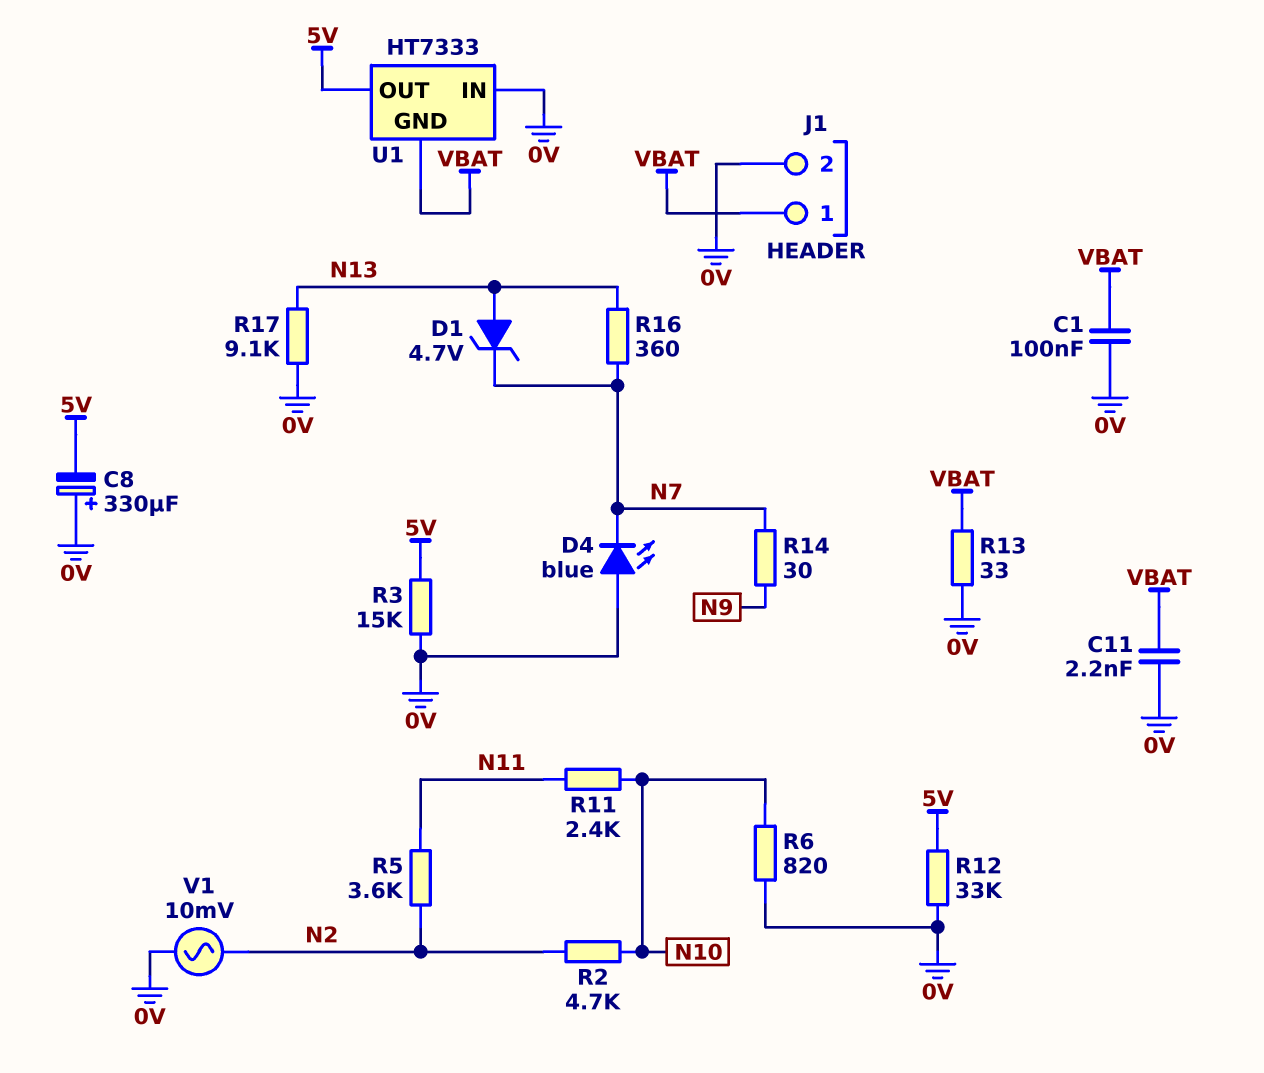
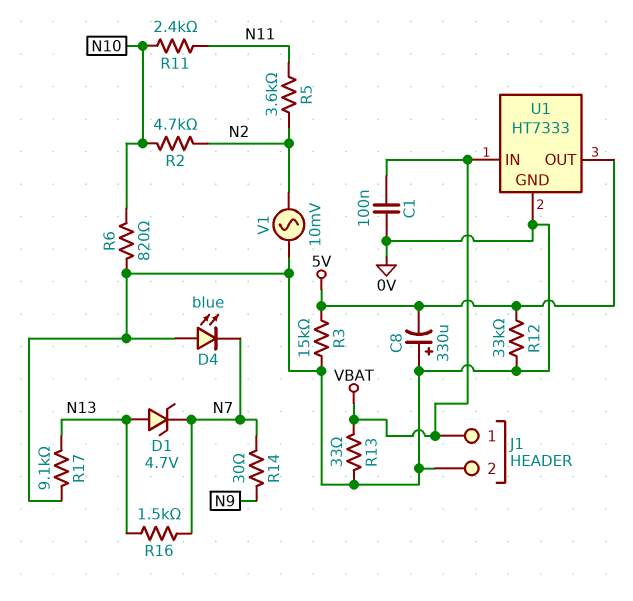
C11: 2.2nF (0V, VBAT) -> none
R16: 360 (N7, N13) -> 1.5k (N7, N13)
U1 pin GND: VBAT -> 0V
U1 pin IN: 0V -> VBAT

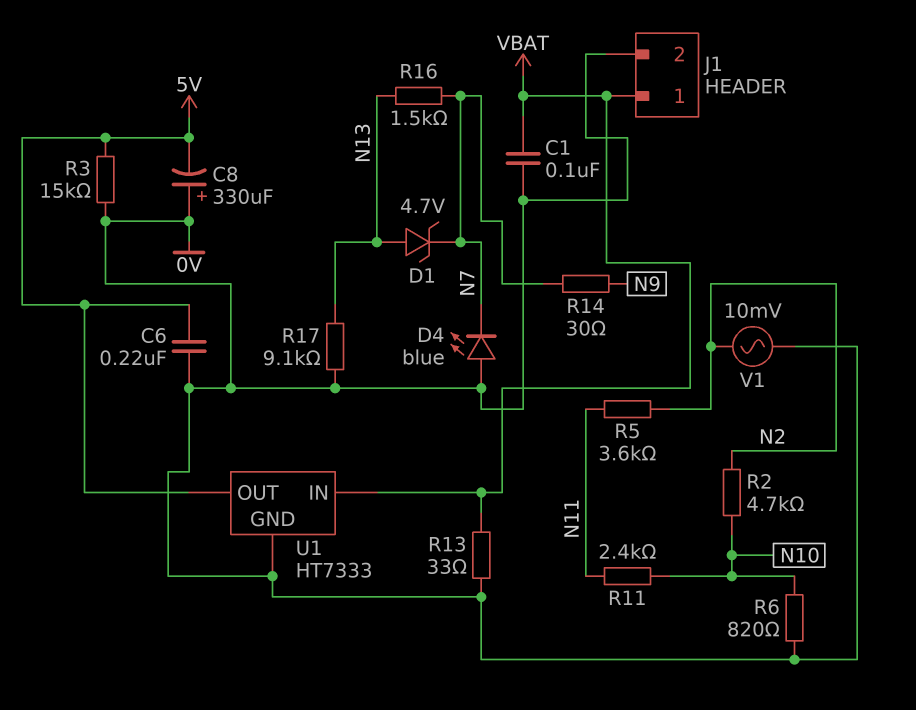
C6: none -> 220nF (0V, 5V)
R12: 33k (0V, 5V) -> none

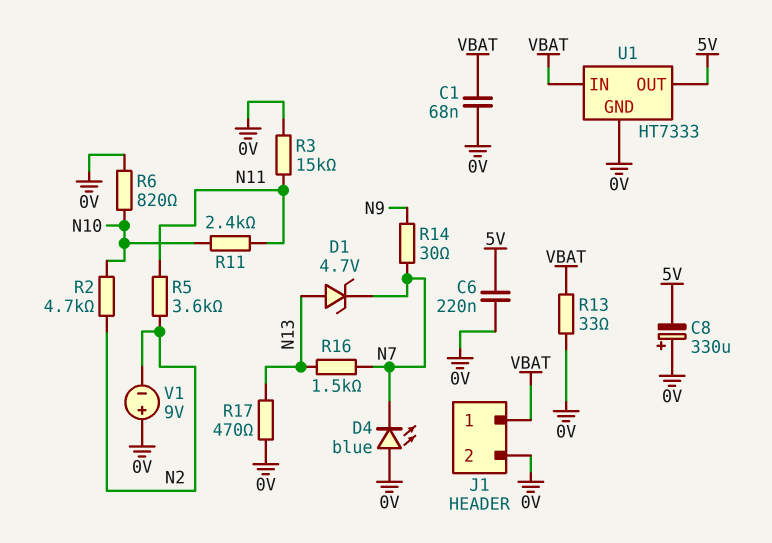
C1: 100nF (0V, VBAT) -> 68nF (0V, VBAT)
R3: 15k (0V, 5V) -> 15k (0V, N11)
R17: 9.1k (0V, N13) -> 470 (0V, N13)
V1: AC 10mV (0V, N2) -> 9V (plus 0V, minus N2)

